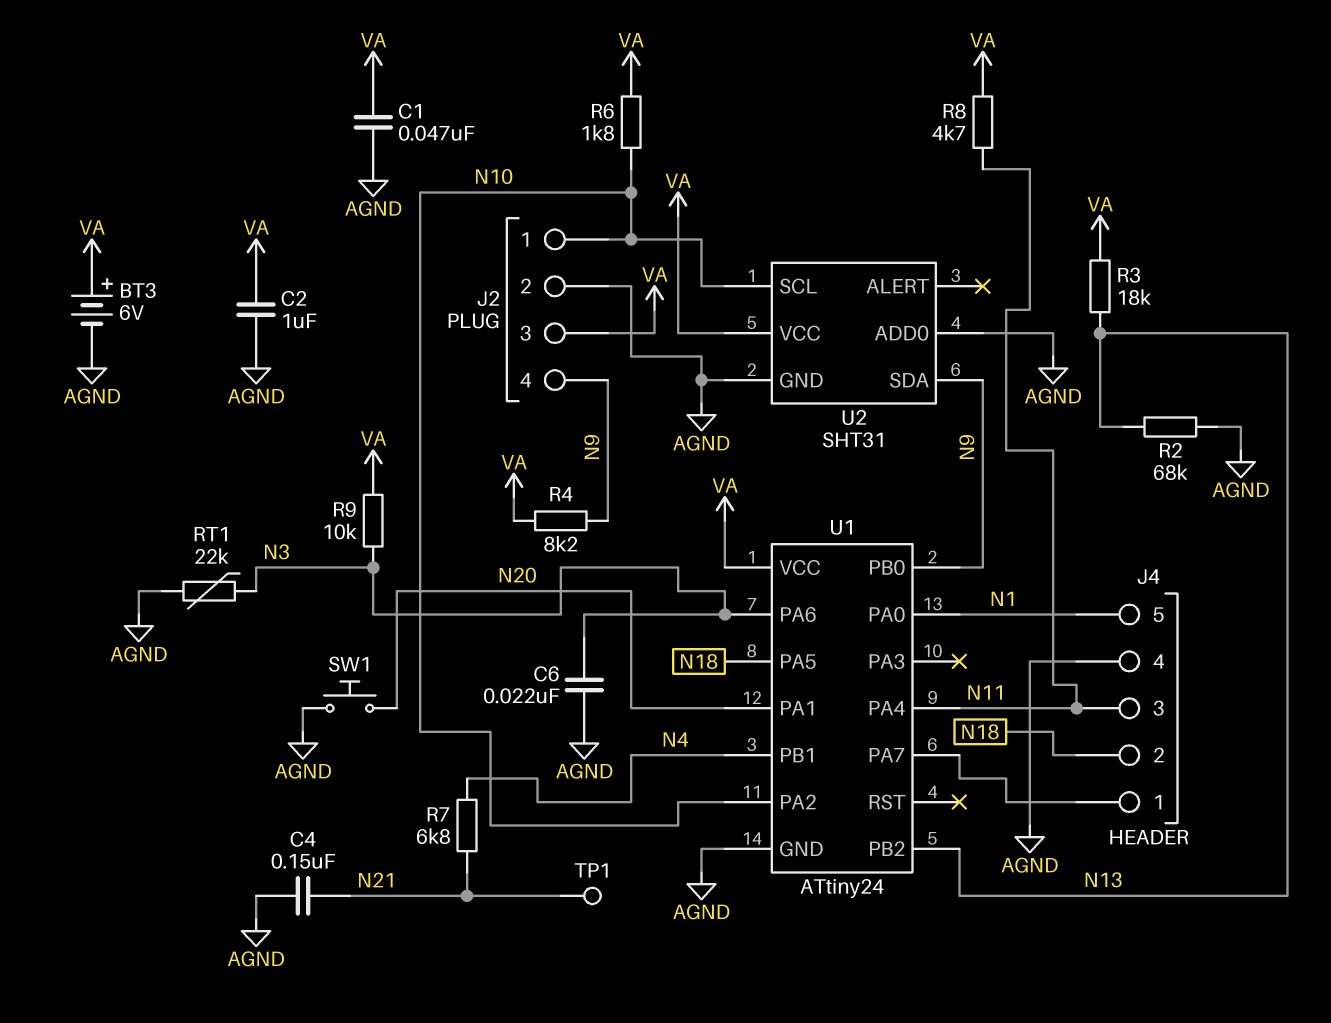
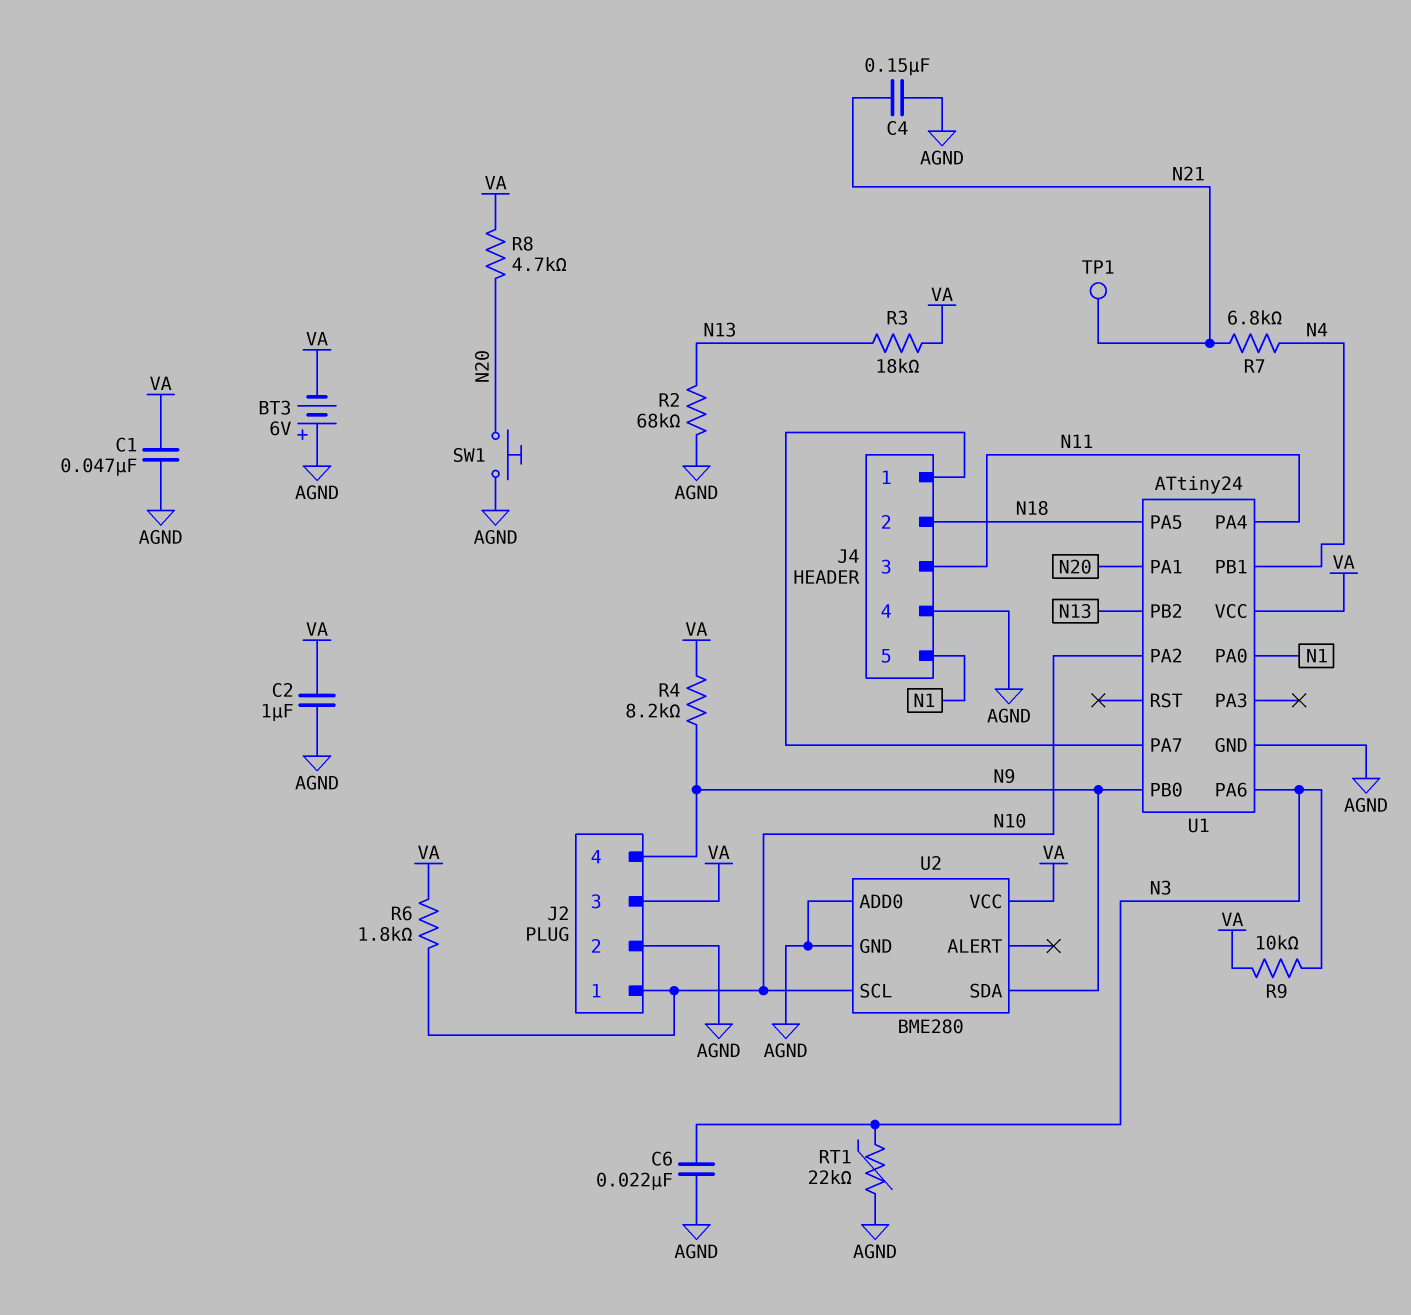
BT3: 6V (plus VA, minus AGND) -> 6V (plus AGND, minus VA)
R8: 4.7k (N11, VA) -> 4.7k (N20, VA)
U2: SHT31 -> BME280

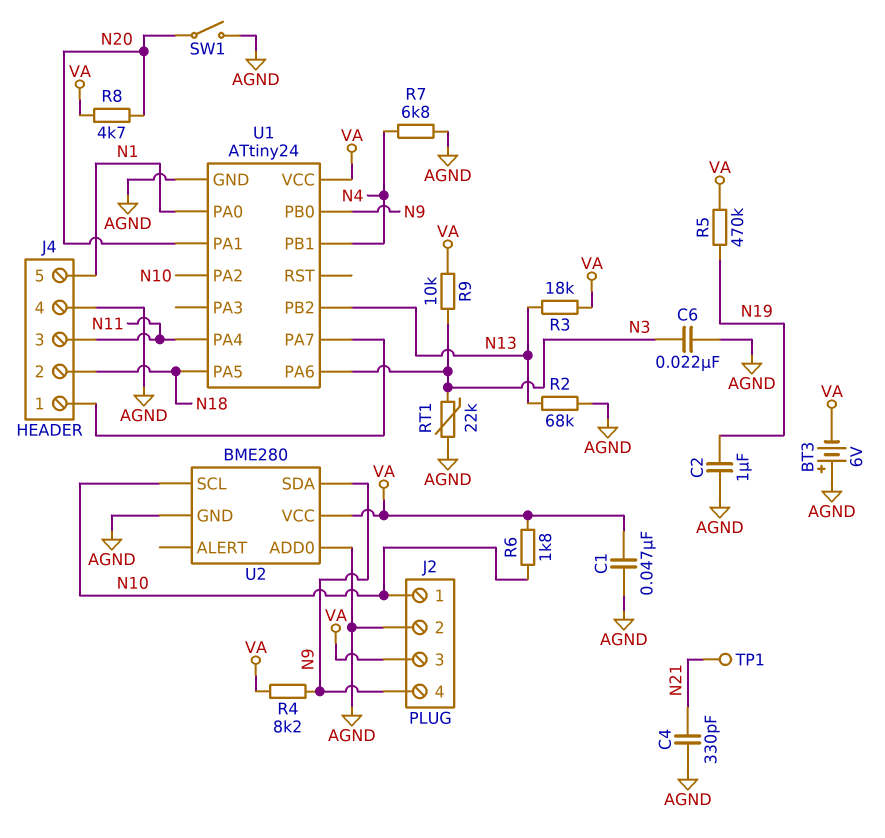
C2: 1uF (AGND, VA) -> 1uF (AGND, N19)
C4: 150nF (AGND, N21) -> 330pF (AGND, N21)
R5: none -> 470k (N19, VA)
R7: 6.8k (N4, N21) -> 6.8k (AGND, N4)
SW1: button (AGND, N20) -> switch (AGND, N20)

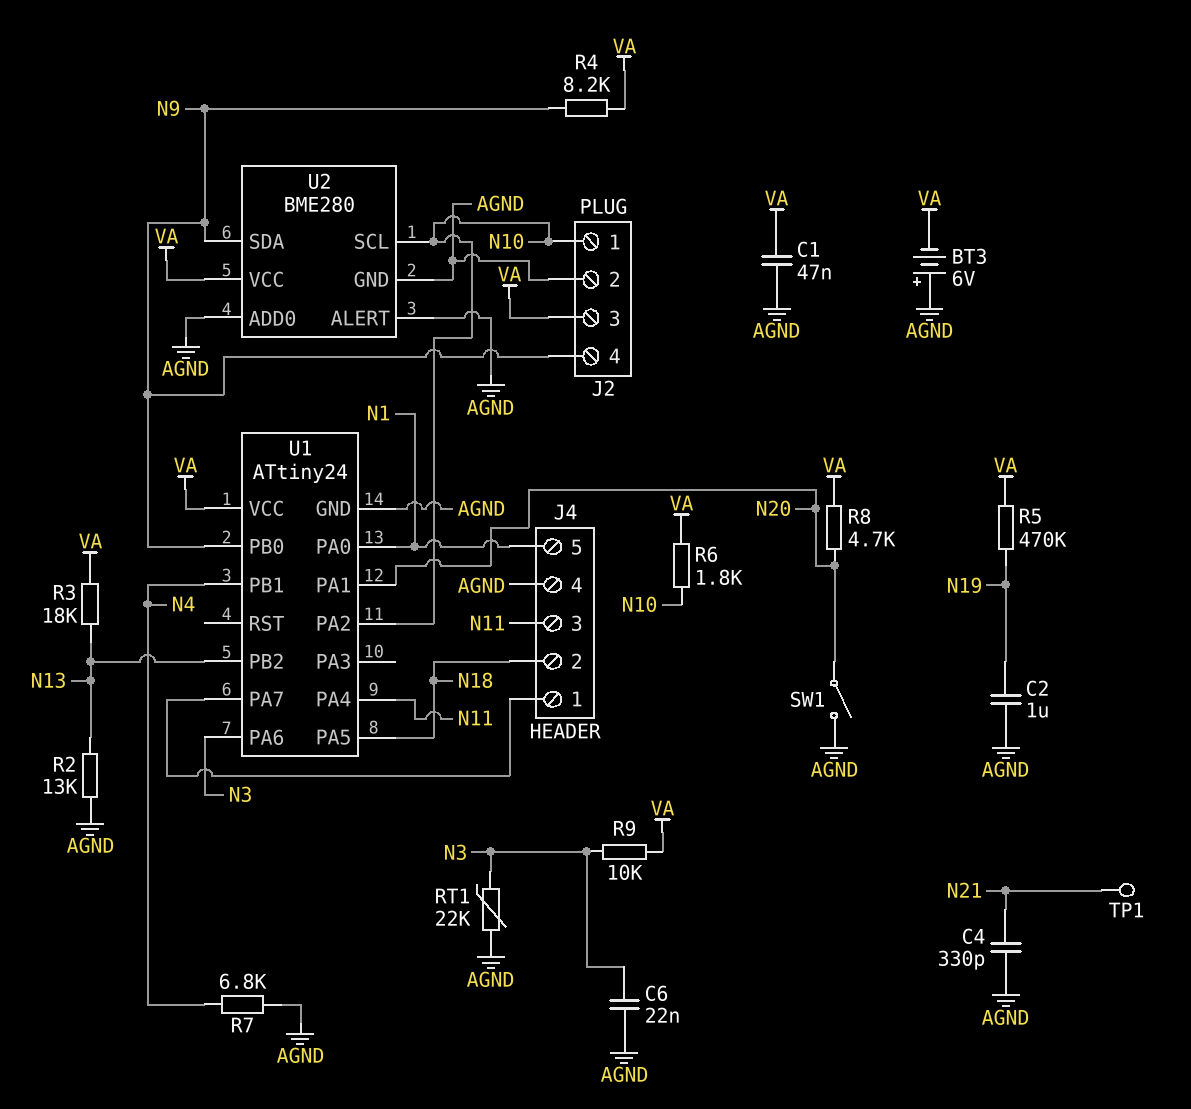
R2: 68k (AGND, N13) -> 13k (AGND, N13)
U2 pin ALERT: none -> AGND

